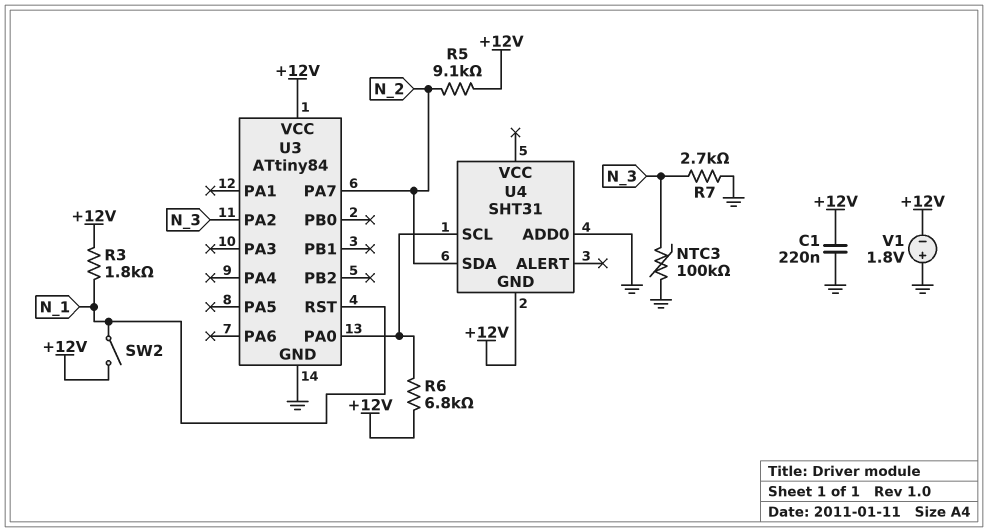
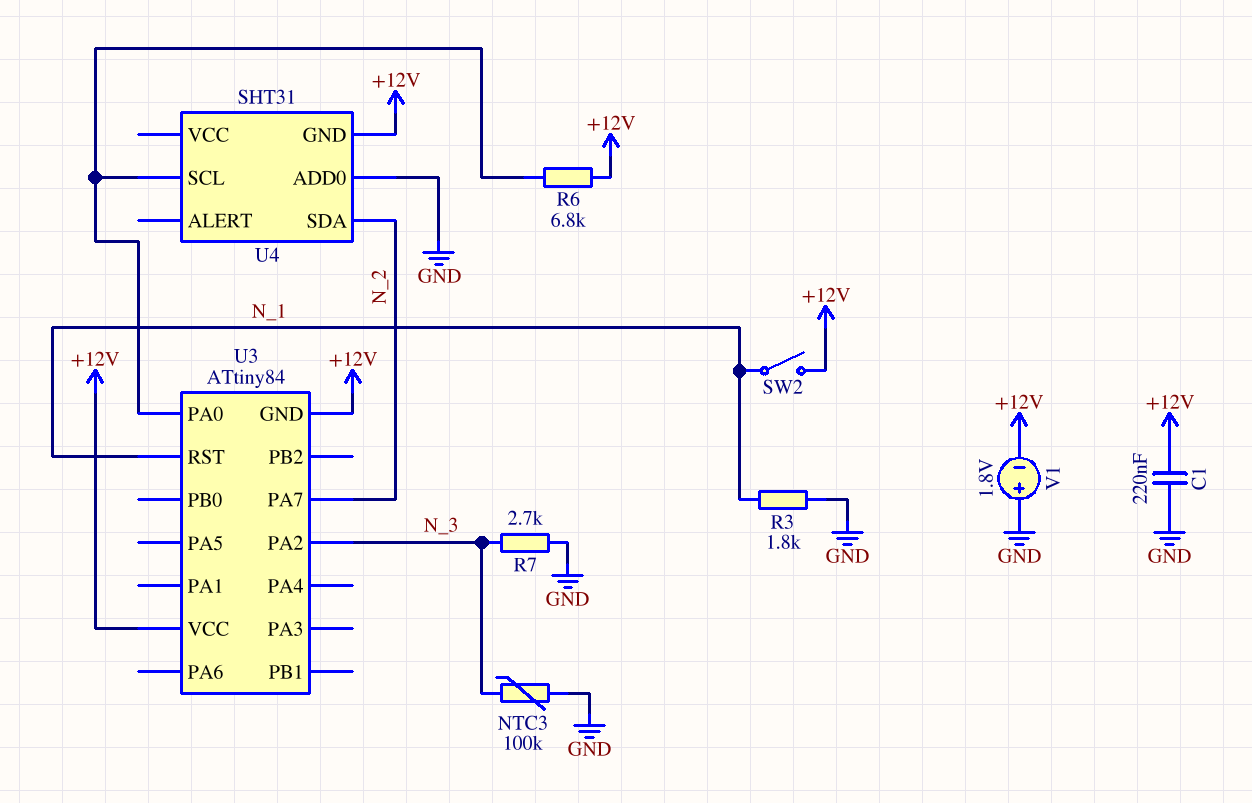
R3: 1.8k (+12V, N_1) -> 1.8k (GND, N_1)
R5: 9.1k (+12V, N_2) -> none
U3 pin GND: GND -> +12V

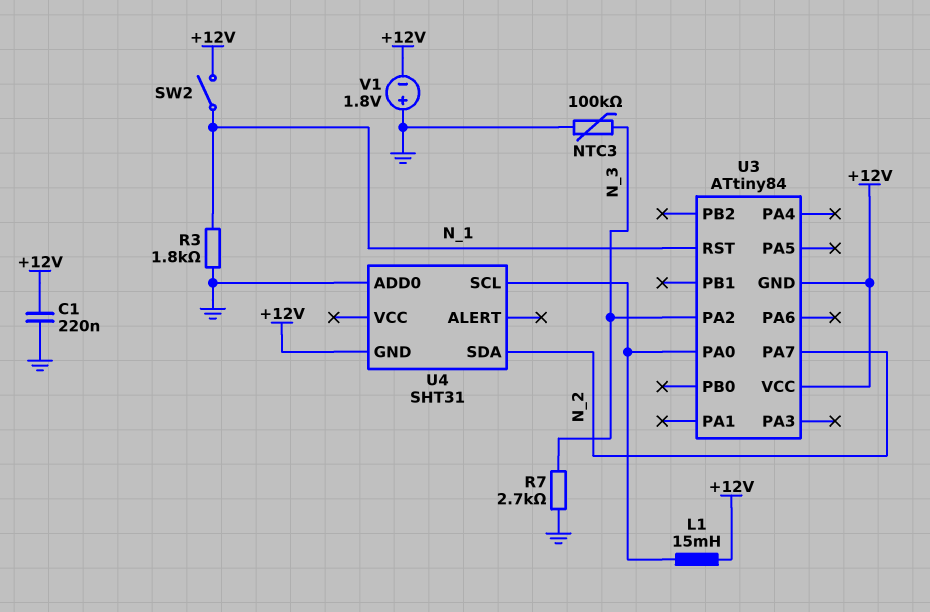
L1: none -> 15mH (+12V, U3/PA0)
R6: 6.8k (+12V, U3/PA0) -> none

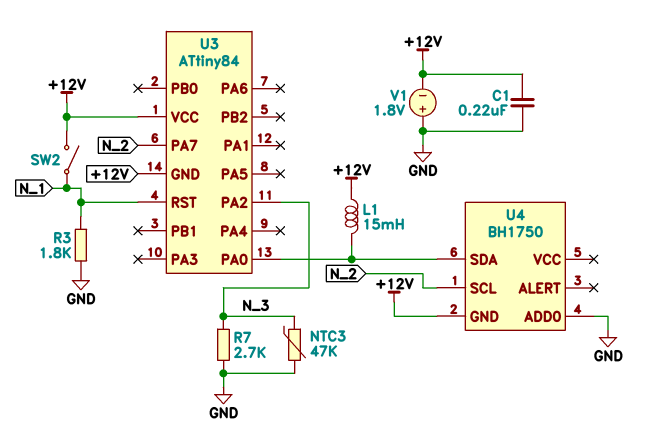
NTC3: 100k (GND, N_3) -> 47k (GND, N_3)
U4: SHT31 -> BH1750
U4 pin SCL: U3/PA0 -> N_2
U4 pin SDA: N_2 -> U3/PA0

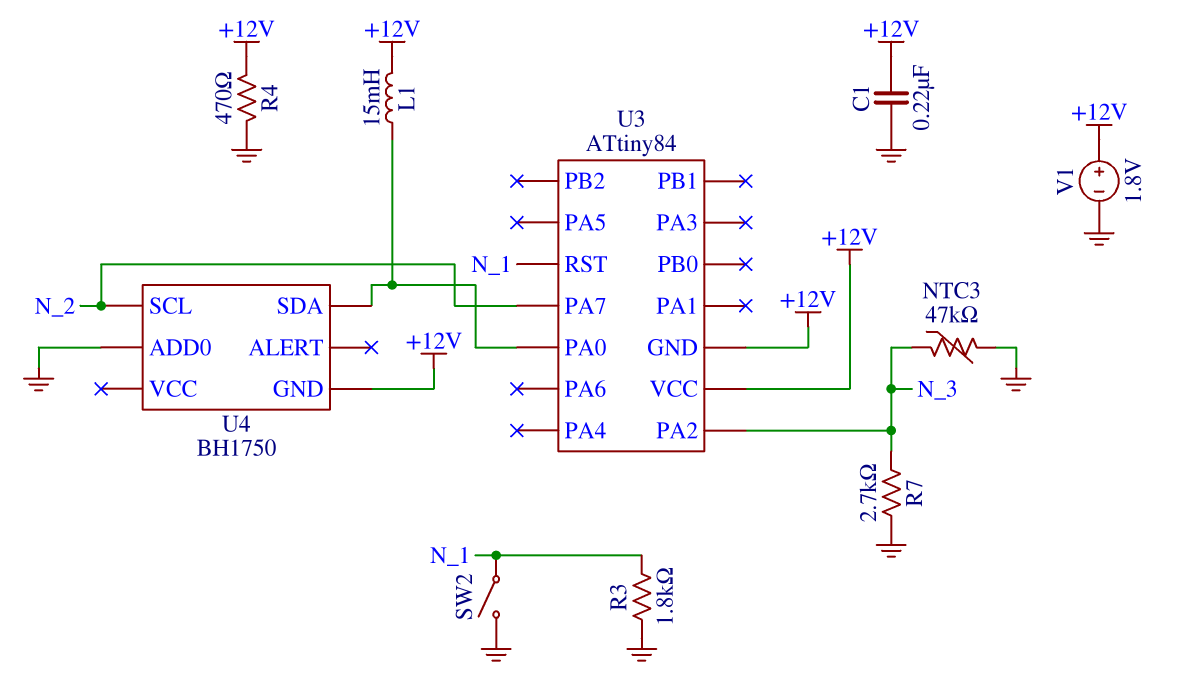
R4: none -> 470 (+12V, GND)
SW2: switch (+12V, N_1) -> switch (GND, N_1)
V1: 1.8V (plus GND, minus +12V) -> 1.8V (plus +12V, minus GND)

